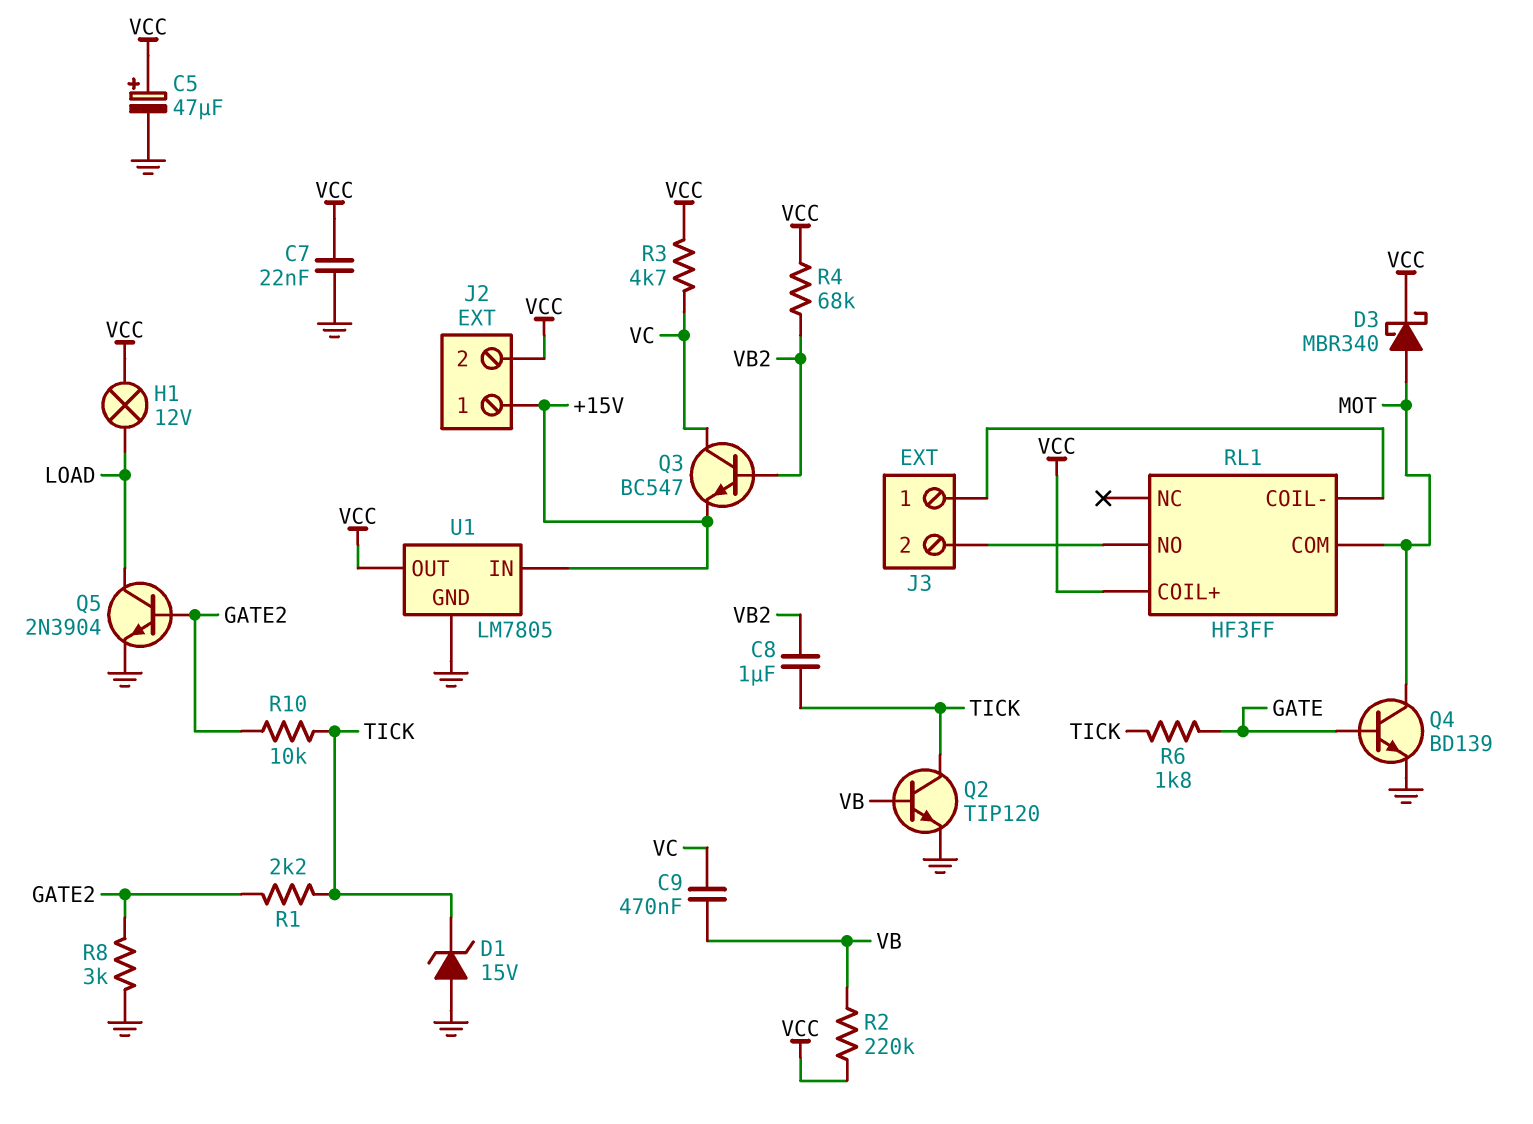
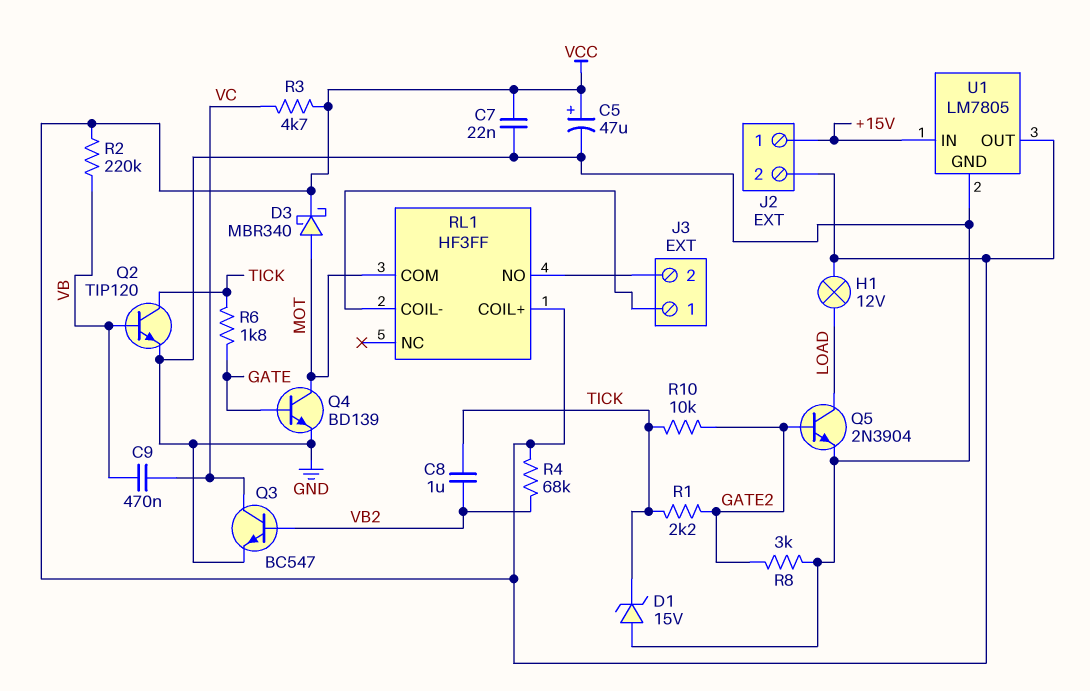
Q3: NPN BC547 (B VB2, C VC, E +15V) -> NPN BC547 (B VB2, C VC, E GND)

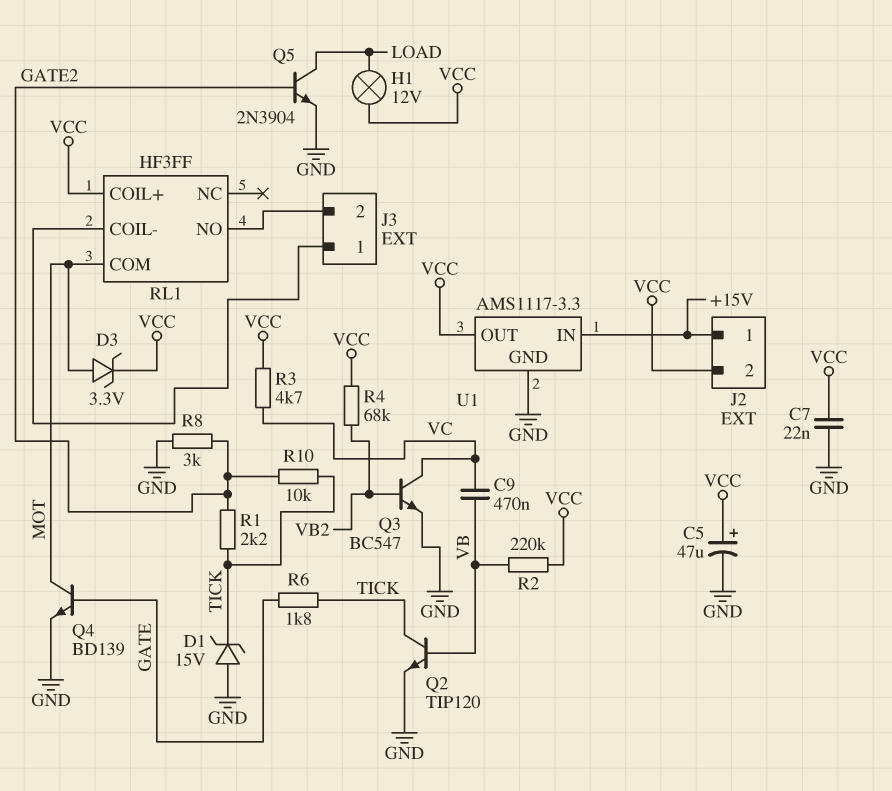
C8: 1uF (TICK, VB2) -> none
D3: schottky MBR340 (A MOT, K VCC) -> zener 3.3V (A MOT, K VCC)
U1: LM7805 -> AMS1117-3.3

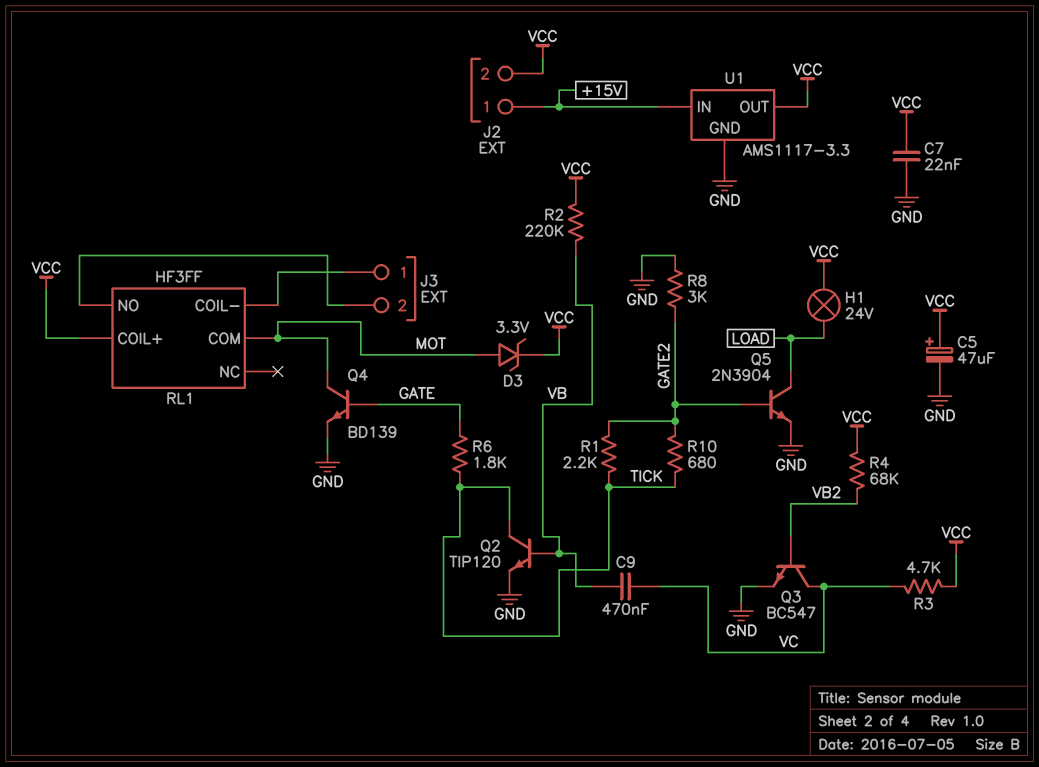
D1: zener 15V (A GND, K TICK) -> none
H1: lamp 12V (LOAD, VCC) -> lamp 24V (LOAD, VCC)
R10: 10k (GATE2, TICK) -> 680 (GATE2, TICK)

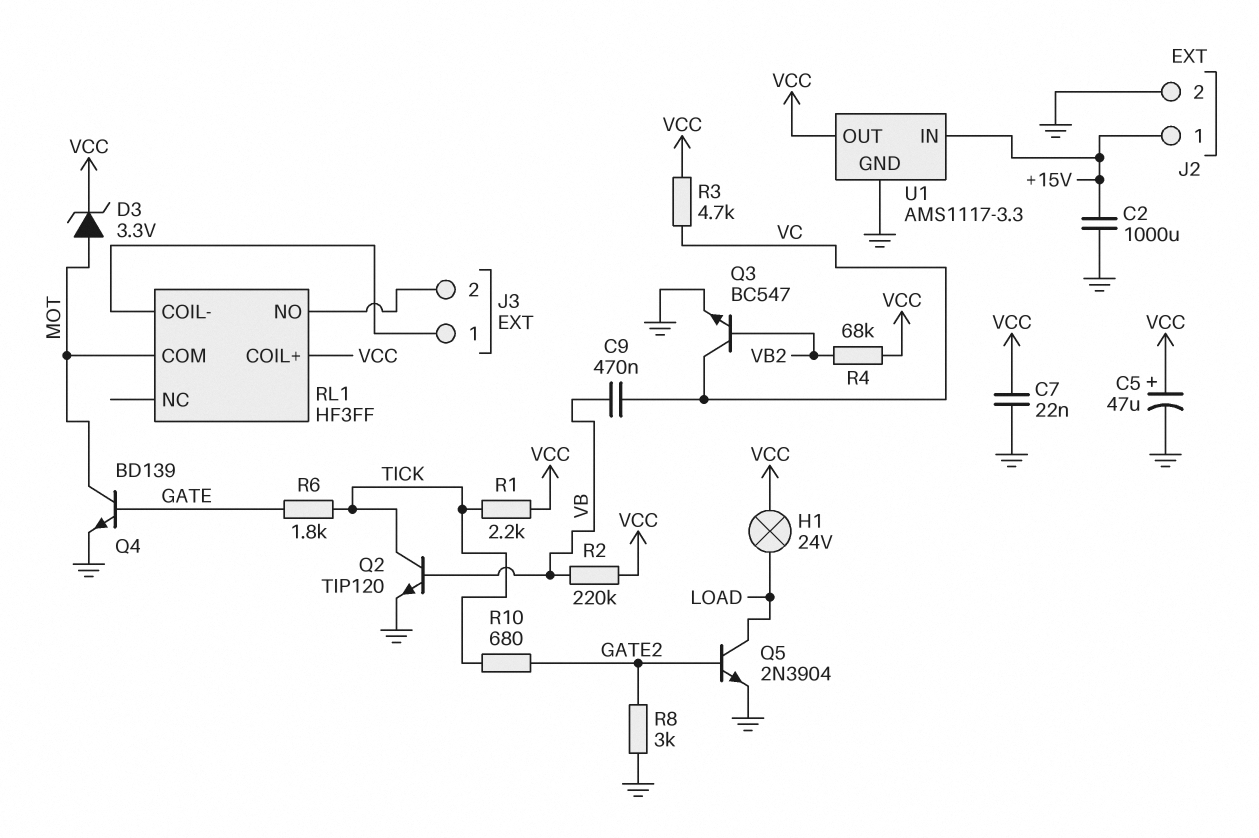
C2: none -> 1000uF (+15V, GND)
J2 pin 2: VCC -> GND
R1: 2.2k (GATE2, TICK) -> 2.2k (TICK, VCC)

